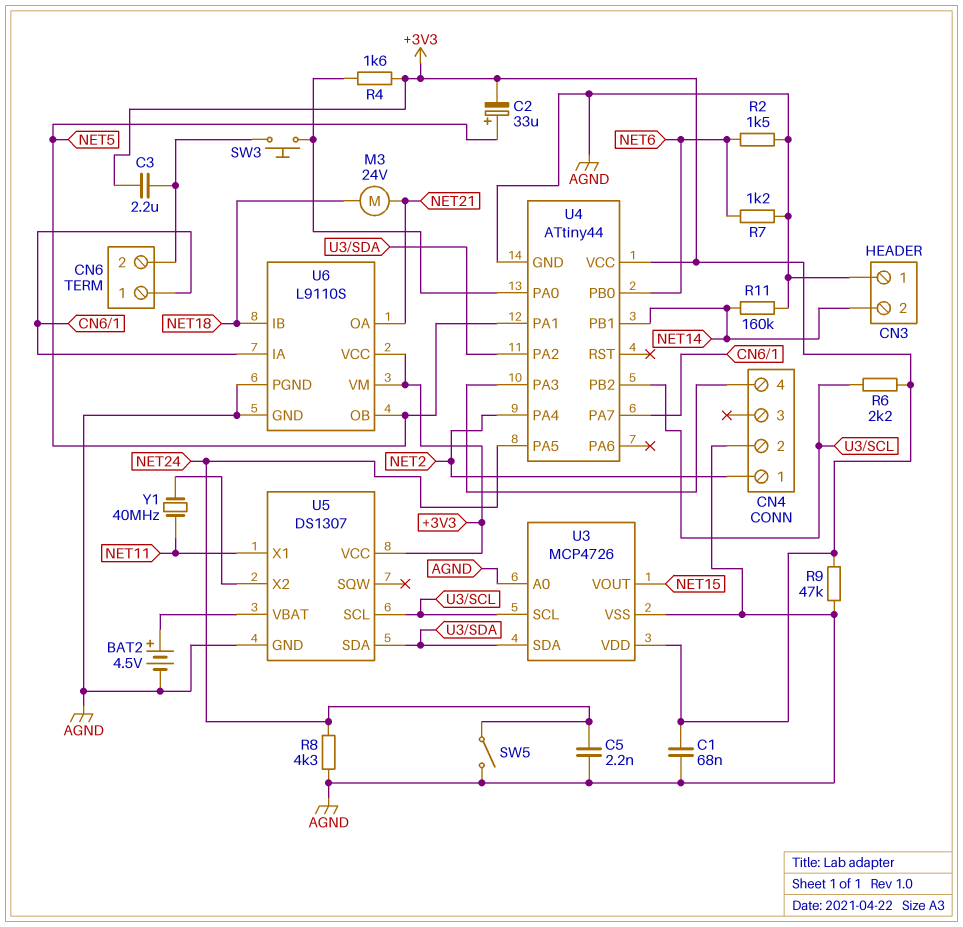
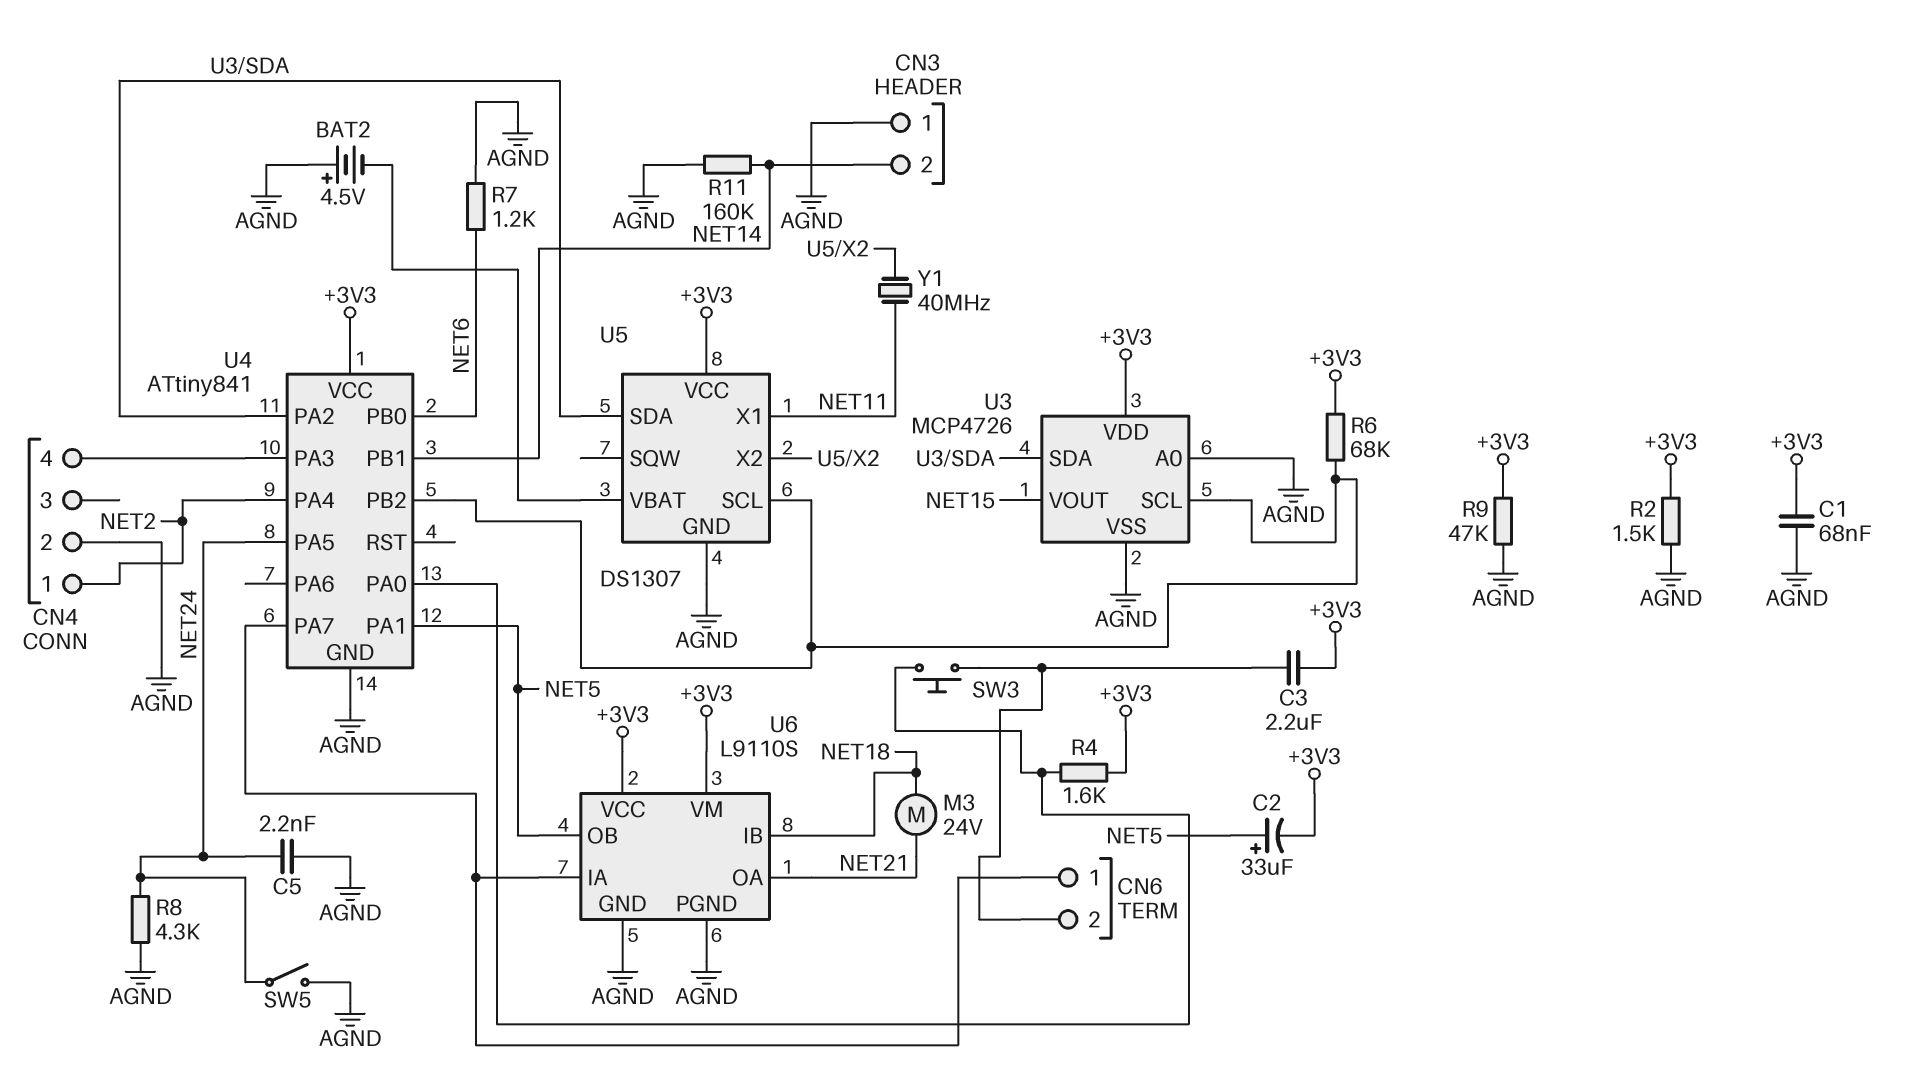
BAT2: 4.5V (plus U5/VBAT, minus AGND) -> 4.5V (plus AGND, minus U5/VBAT)
R2: 1.5k (AGND, NET6) -> 1.5k (+3V3, AGND)
R6: 2.2k (+3V3, U3/SCL) -> 68k (+3V3, U3/SCL)
U4: ATtiny44 -> ATtiny841

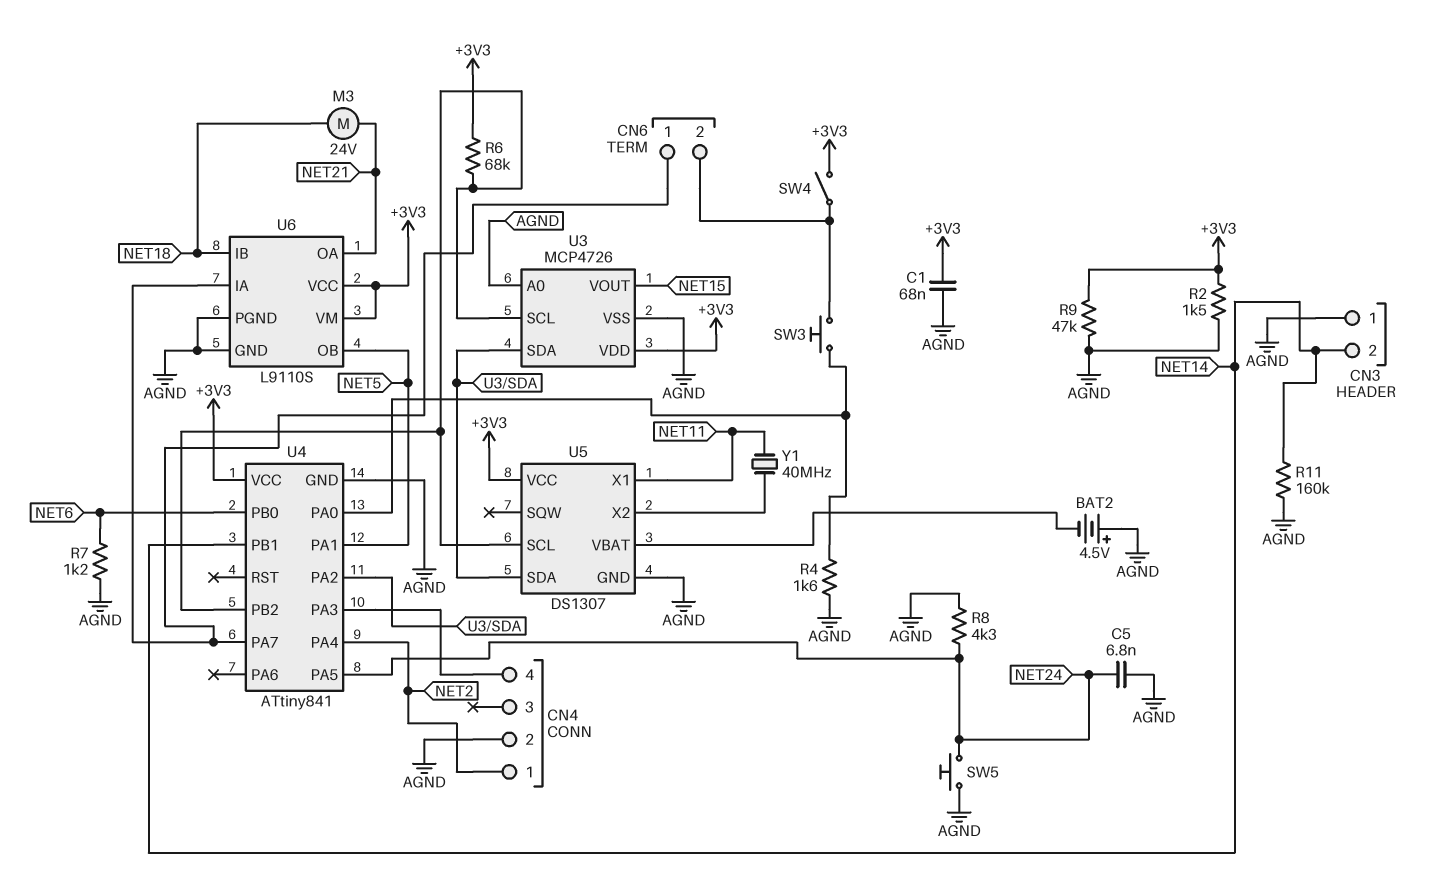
C2: 33uF (plus NET5, minus +3V3) -> none
C3: 2.2uF (+3V3, CN6/2) -> none
C5: 2.2nF (AGND, NET24) -> 6.8nF (AGND, NET24)
R4: 1.6k (+3V3, U4/PA0) -> 1.6k (AGND, U4/PA0)
SW4: none -> switch (+3V3, CN6/2)
SW5: switch (AGND, NET24) -> button (AGND, NET24)

